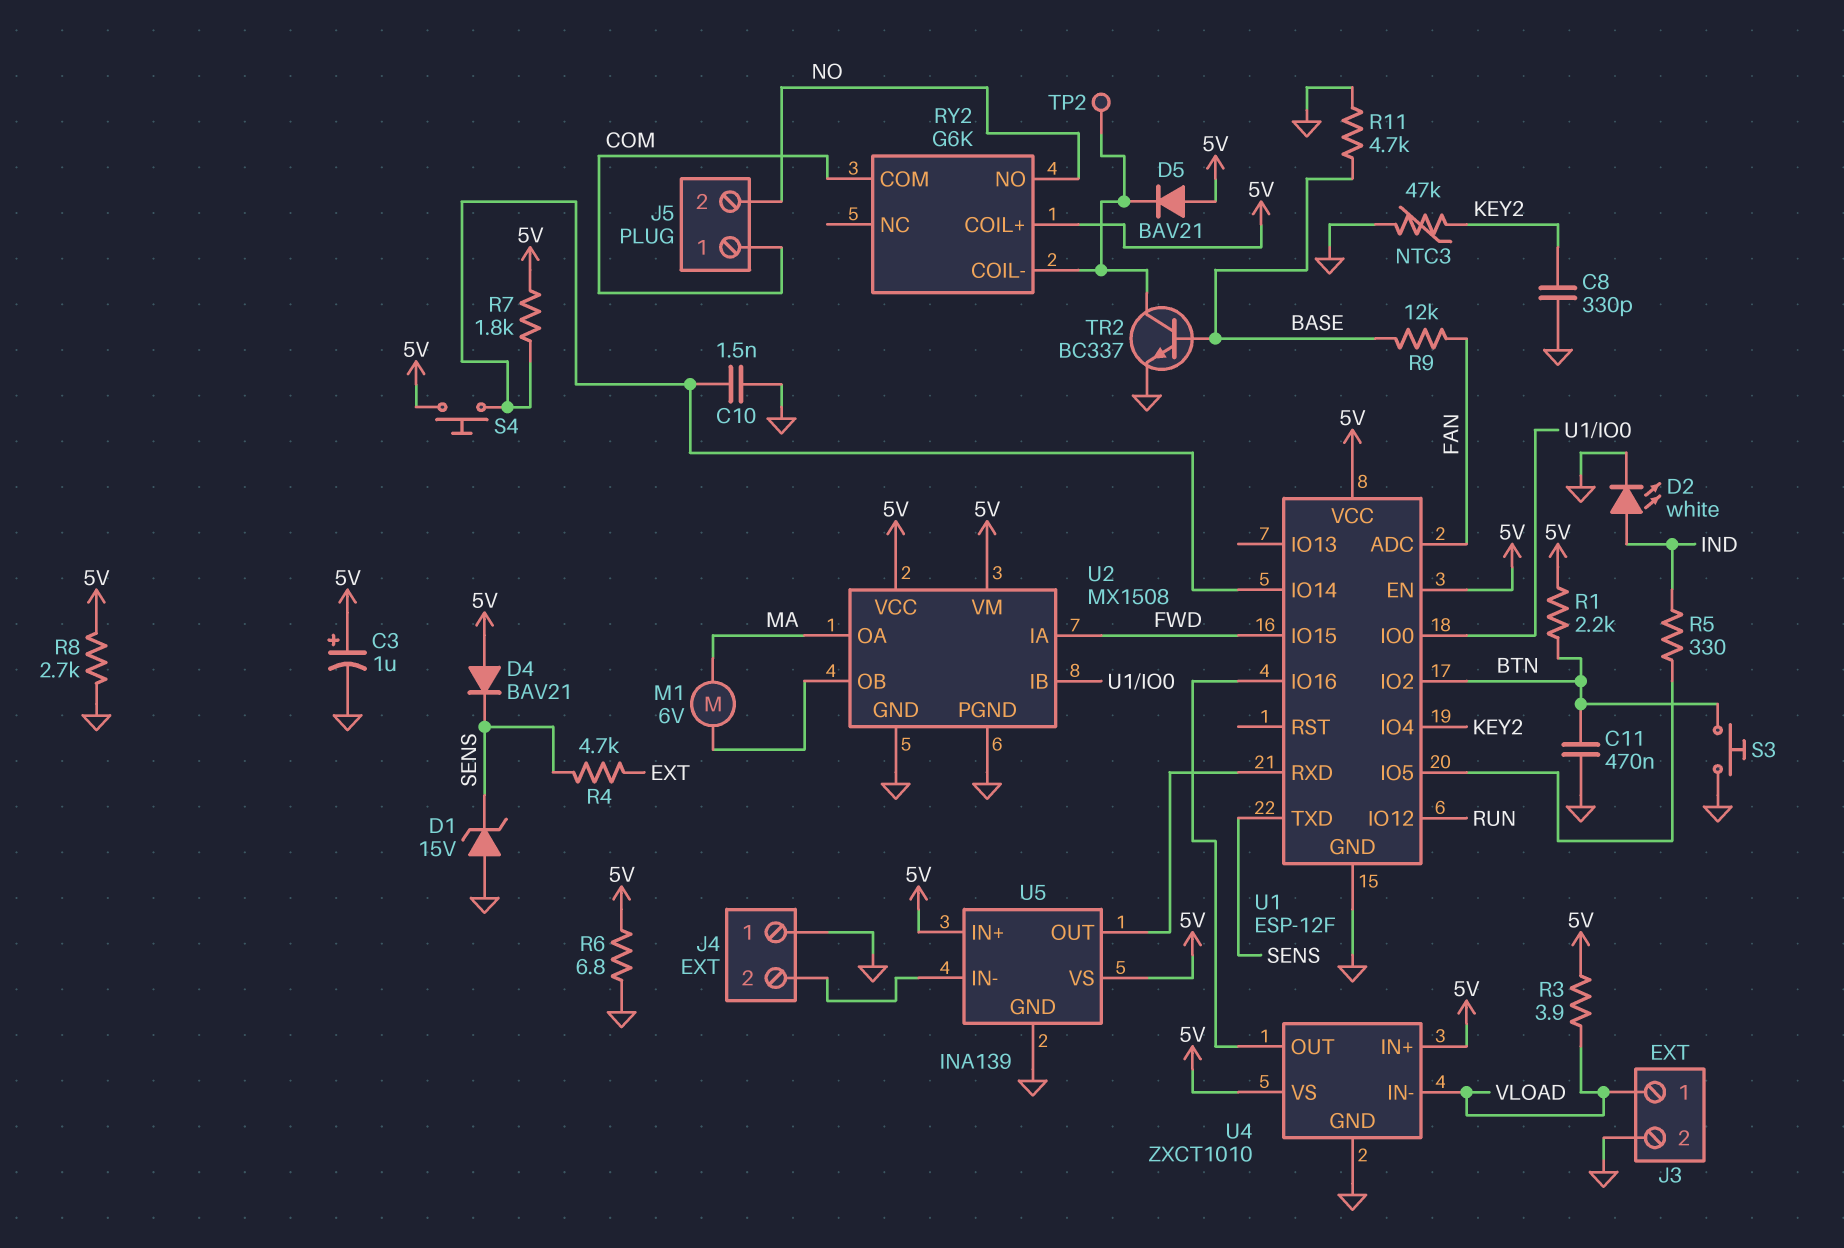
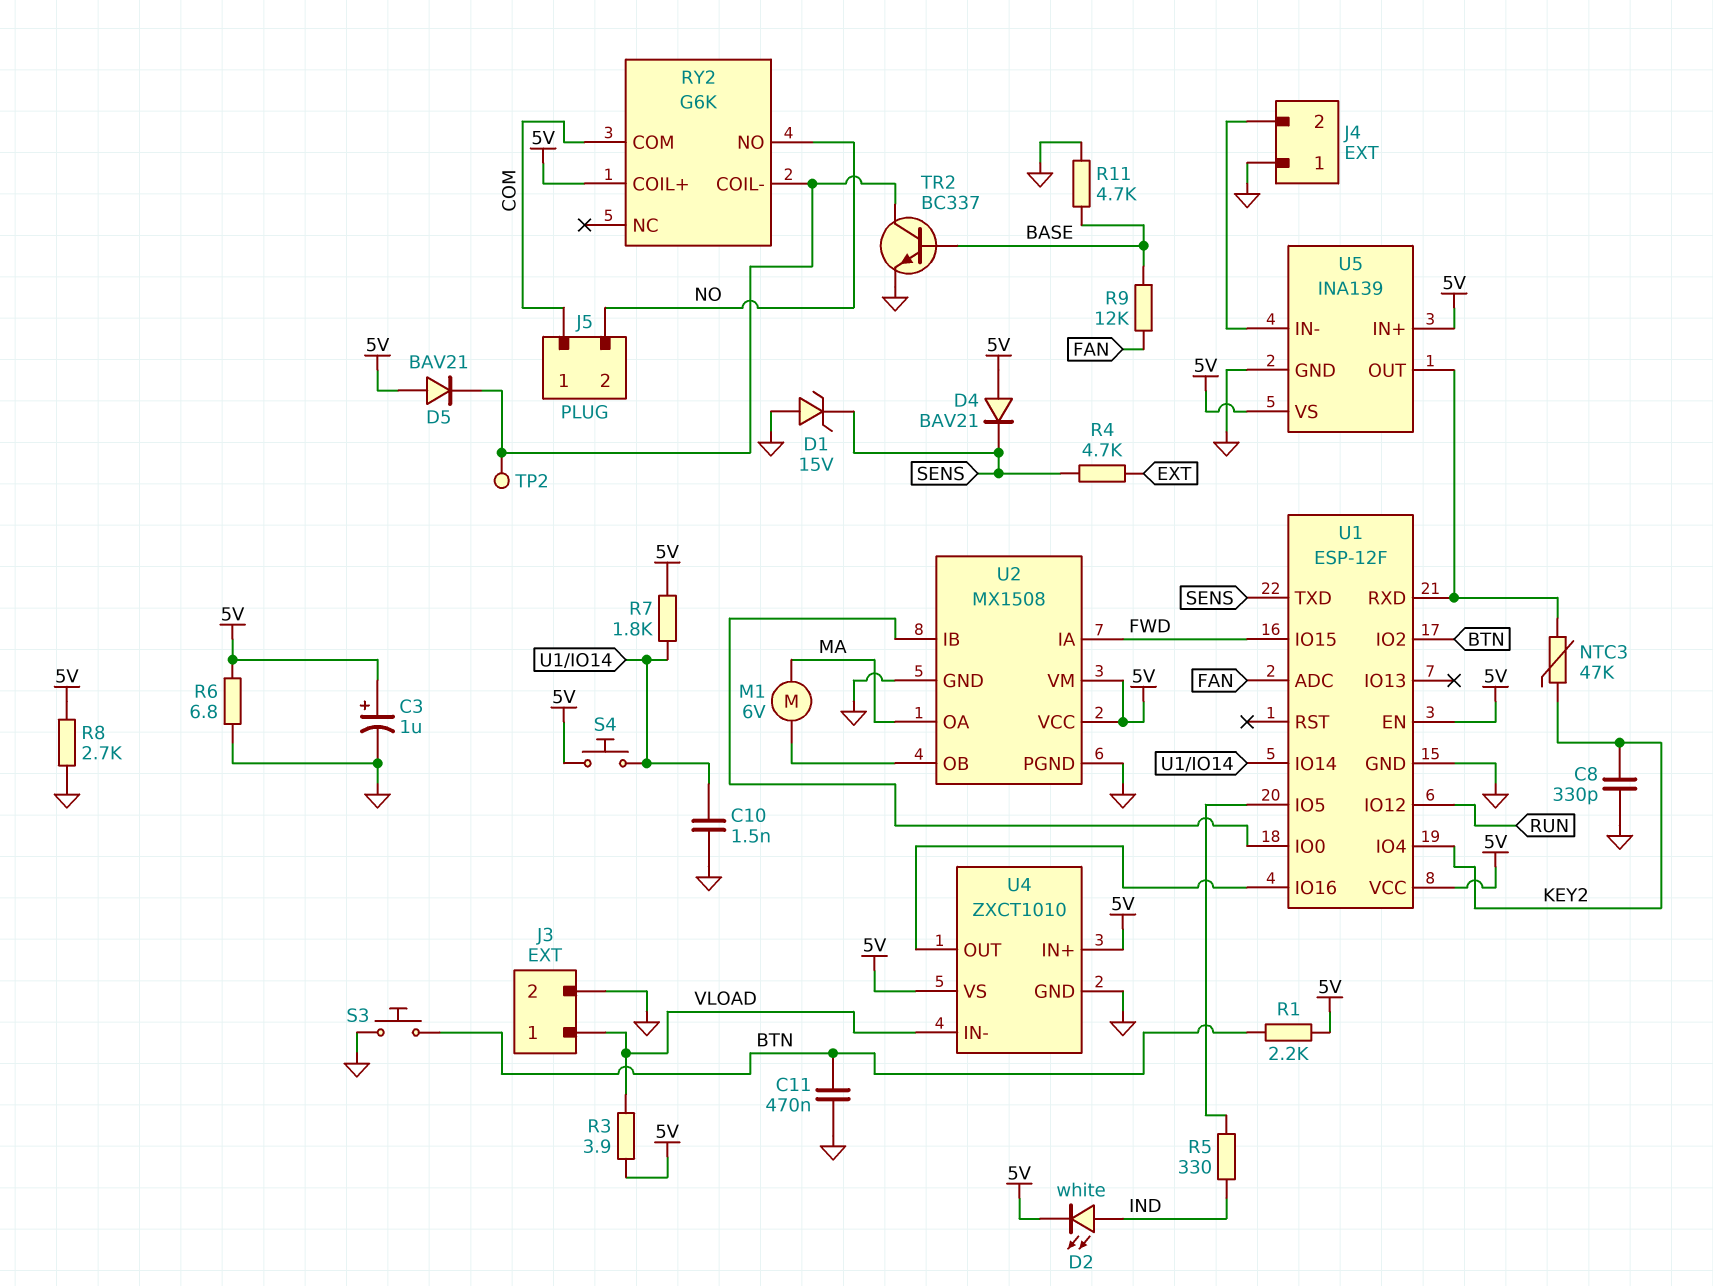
D2: LED white (A IND, K GND) -> LED white (A IND, K 5V)
NTC3: 47k (GND, KEY2) -> 47k (KEY2, U1/RXD)

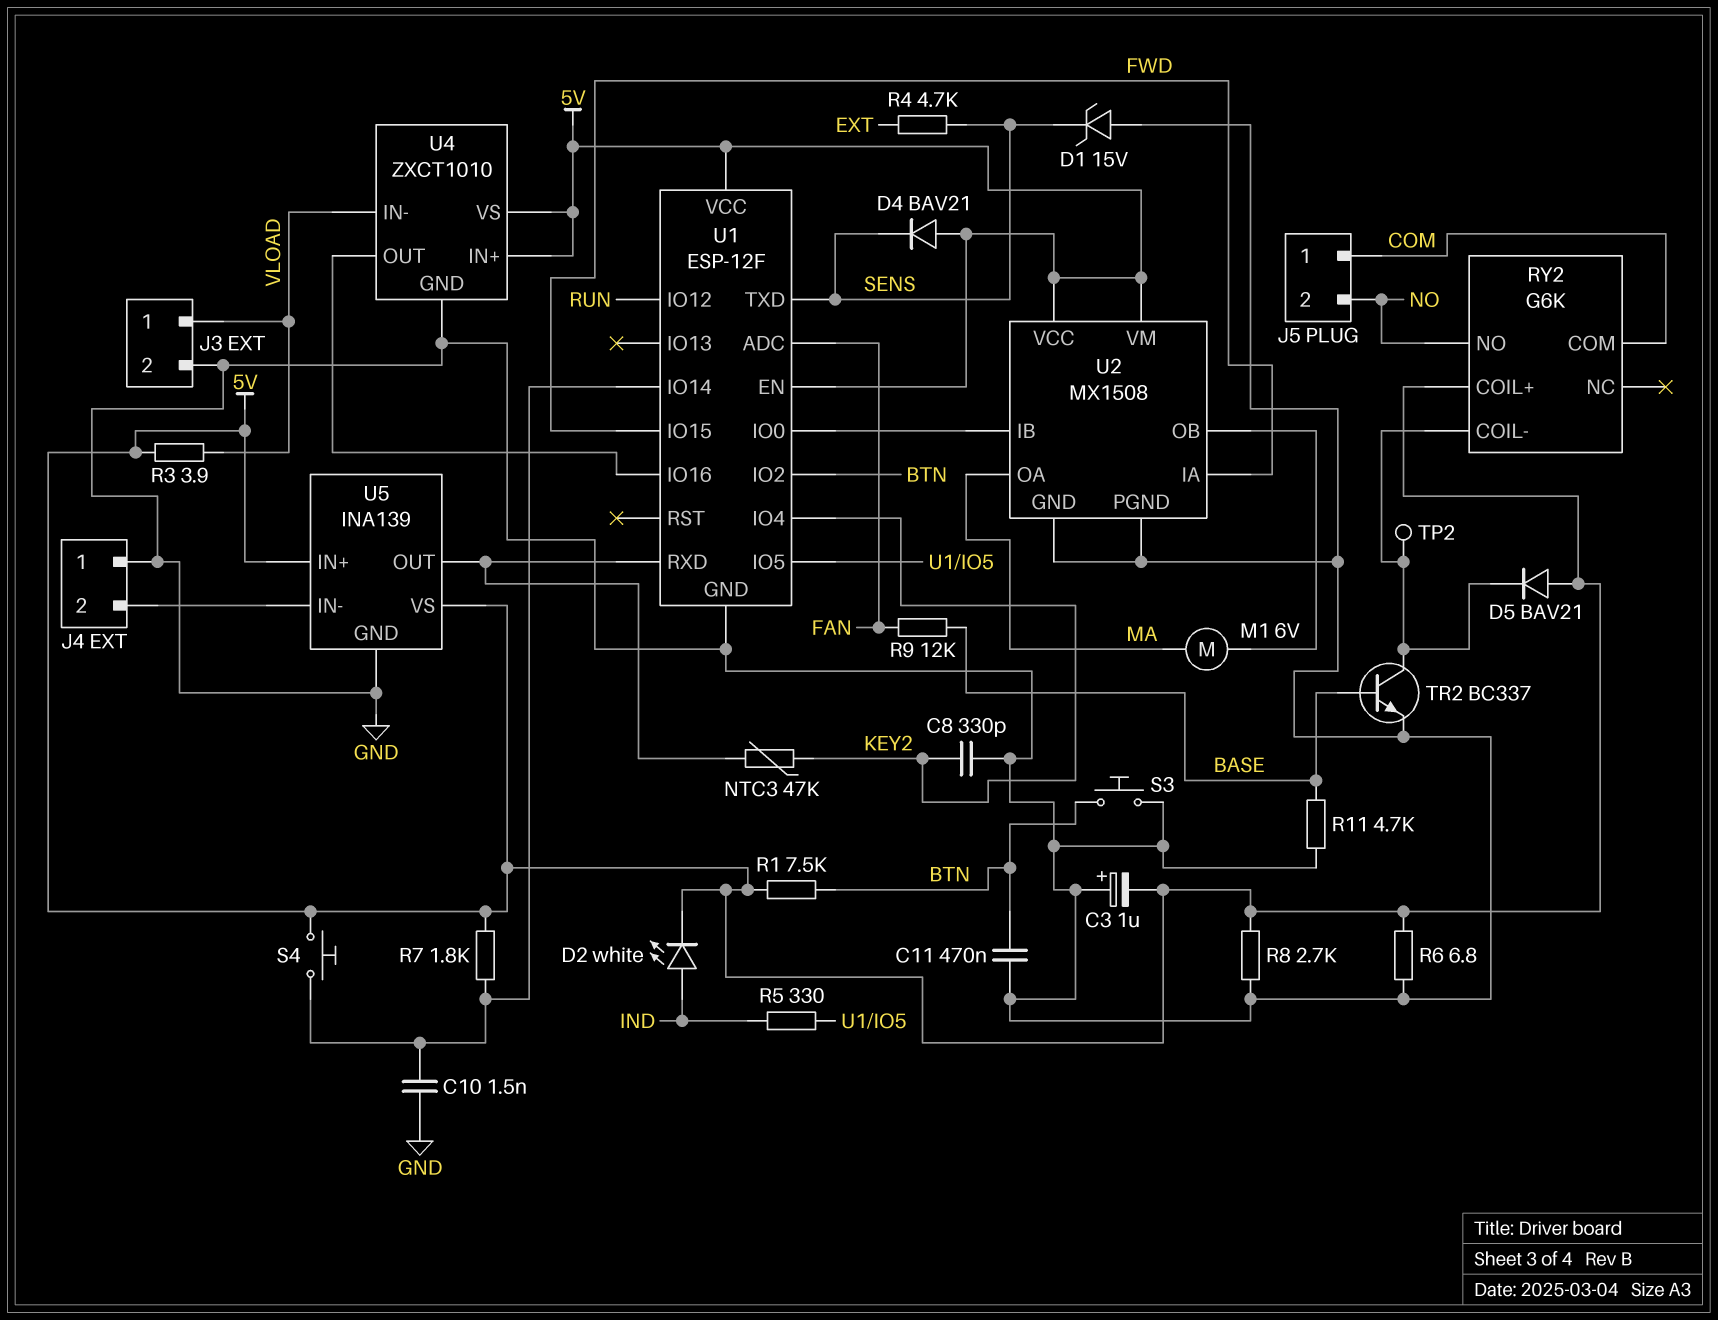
C3: 1uF (plus 5V, minus GND) -> 1uF (plus GND, minus 5V)
R1: 2.2k (5V, BTN) -> 7.5k (5V, BTN)

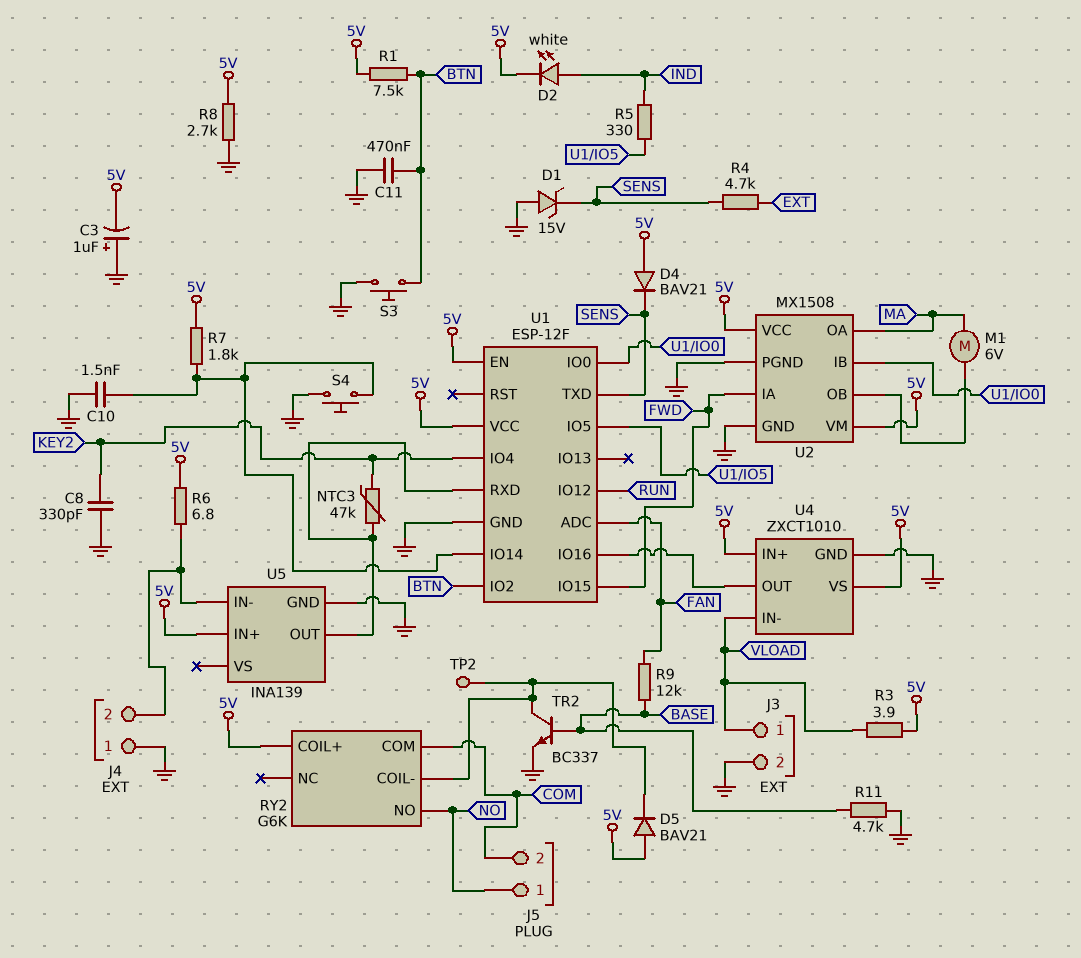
J5 pin 1: COM -> NO
J5 pin 2: NO -> COM
R6: 6.8 (5V, GND) -> 6.8 (5V, J4/2)
S4: button (5V, U1/IO14) -> button (GND, U1/IO14)
U5 pin VS: 5V -> none

